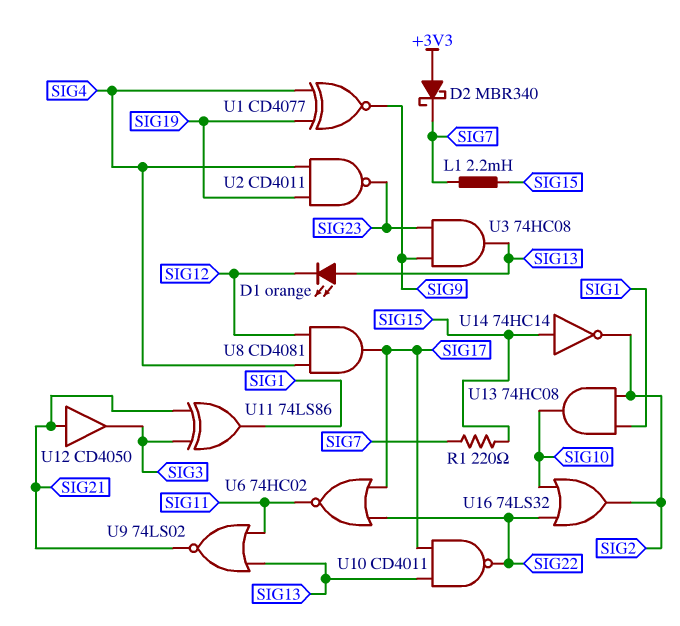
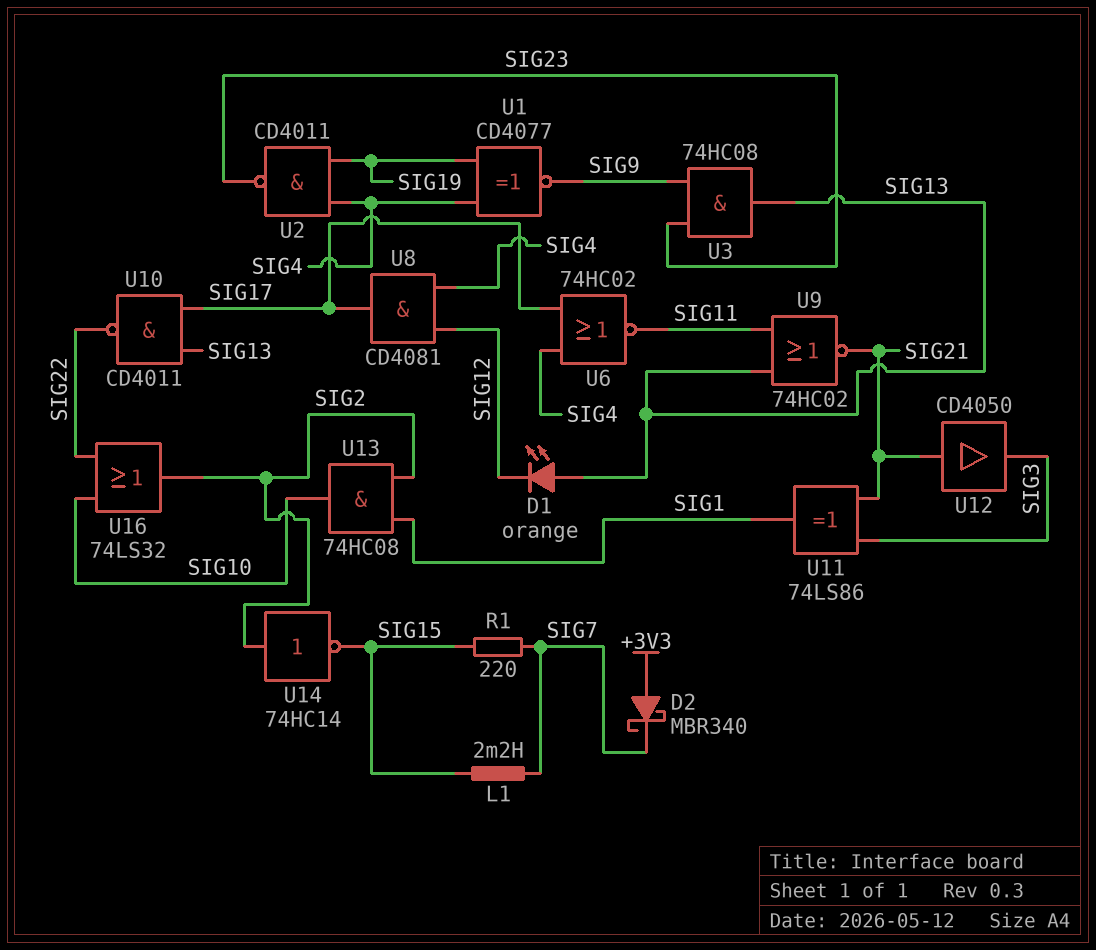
U6: NOR 74HC02 (in SIG17, in SIG22, out SIG11) -> NOR 74HC02 (in SIG4, in SIG17, out SIG11)
U9: NOR 74LS02 (in SIG11, in SIG13, out SIG21) -> NOR 74HC02 (in SIG11, in SIG13, out SIG21)
U14: NOT 74HC14 (in SIG15, out SIG2) -> NOT 74HC14 (in SIG2, out SIG15)

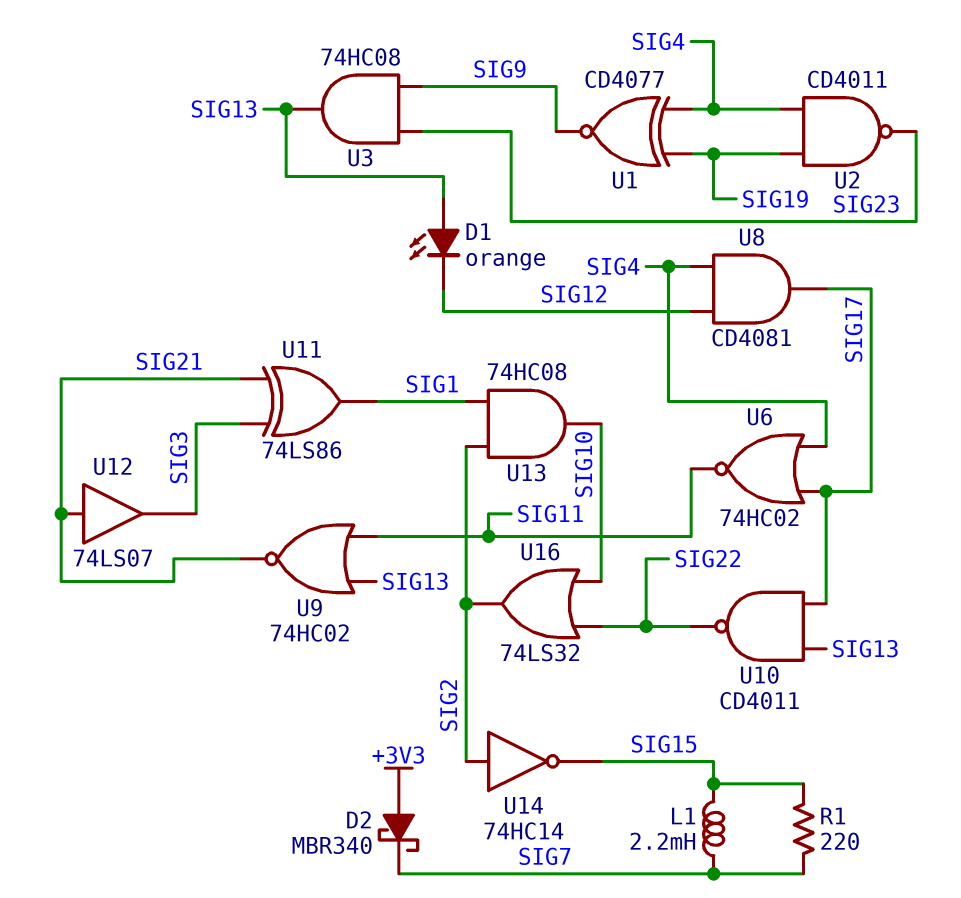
U12: buffer CD4050 (in SIG21, out SIG3) -> buffer 74LS07 (in SIG21, out SIG3)

